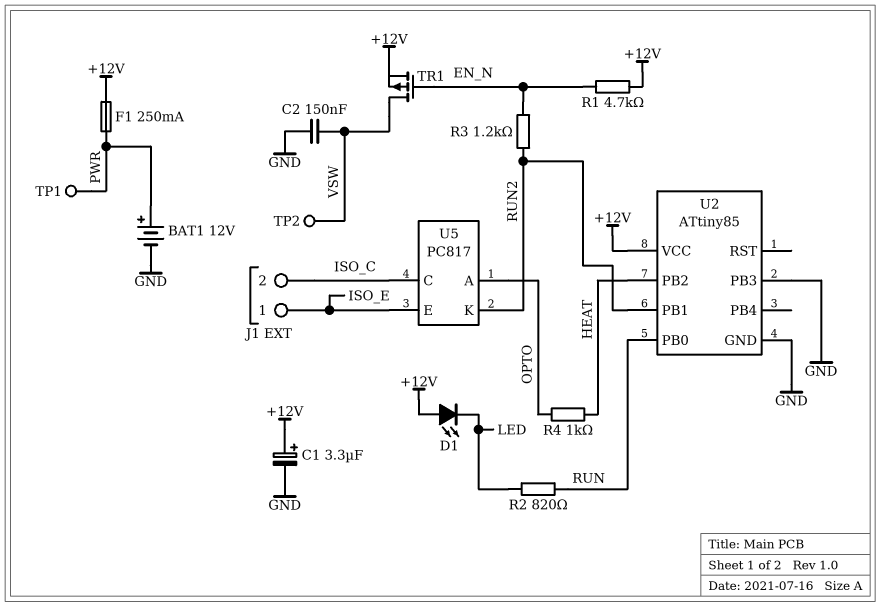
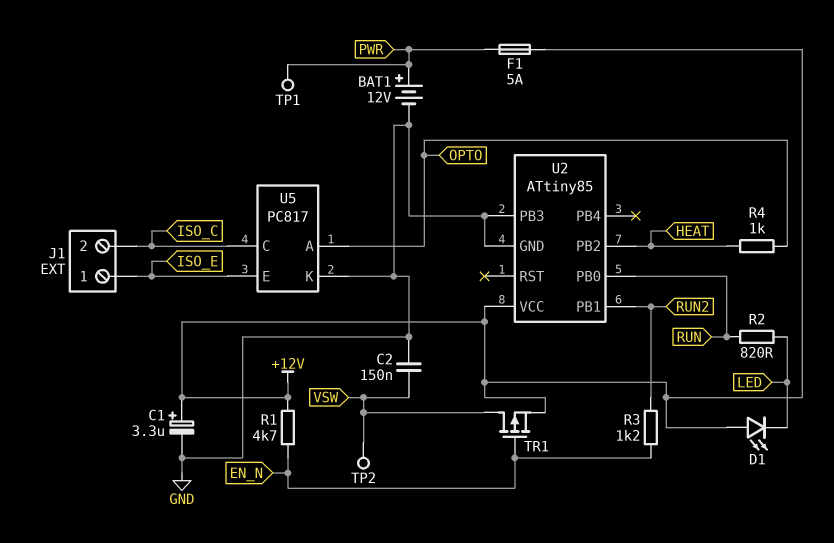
F1: 250mA (+12V, PWR) -> 5A (+12V, PWR)
U5 pin K: RUN2 -> GND

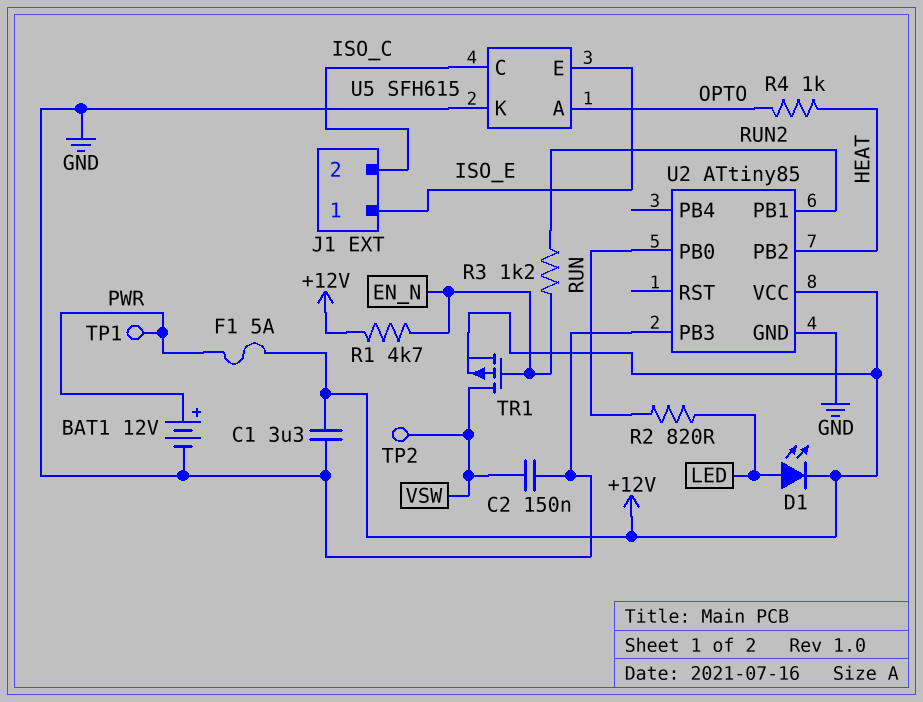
C1: 3.3uF (plus +12V, minus GND) -> 3.3uF (+12V, GND)
D1: LED (A +12V, K LED) -> LED (A LED, K +12V)
U5: PC817 -> SFH615

